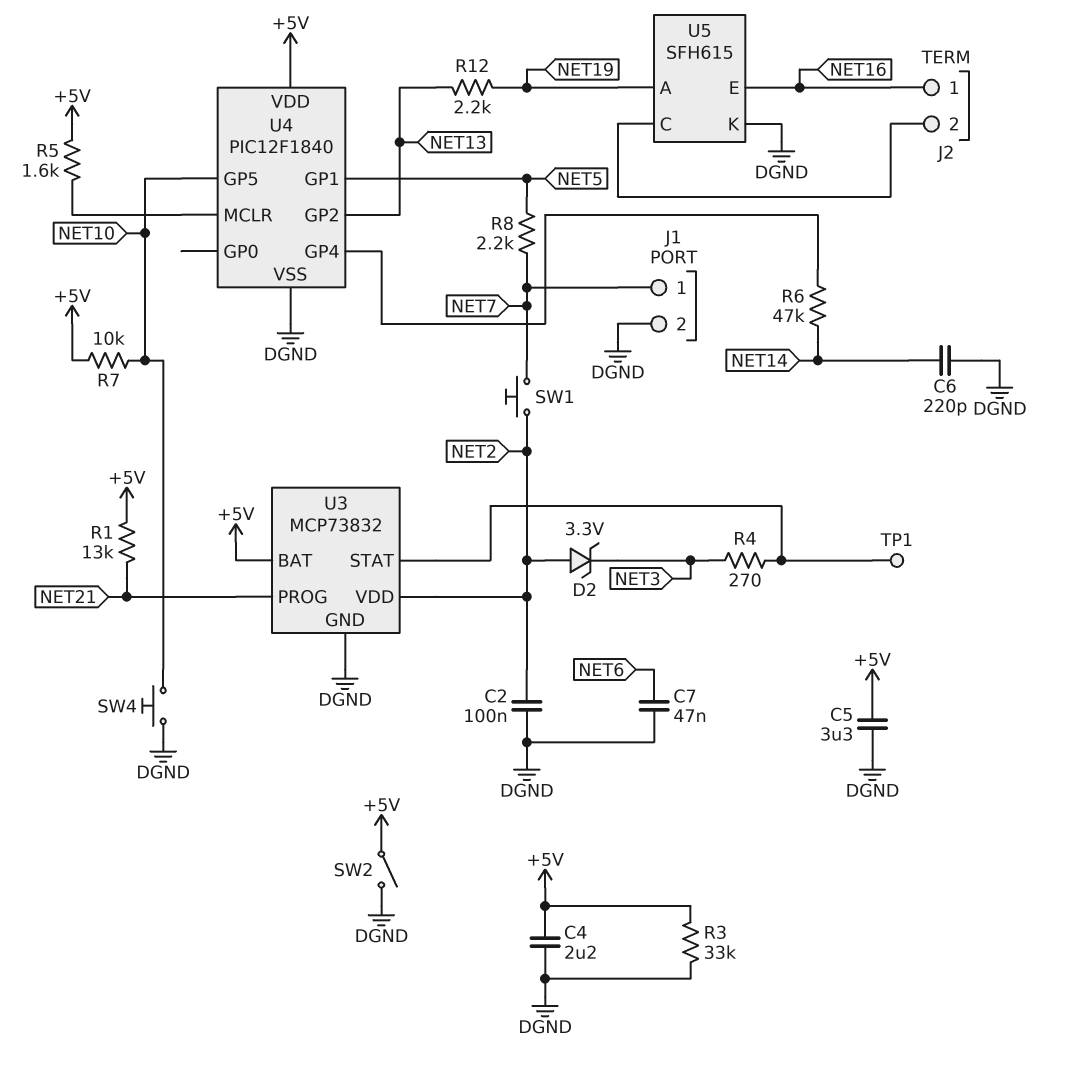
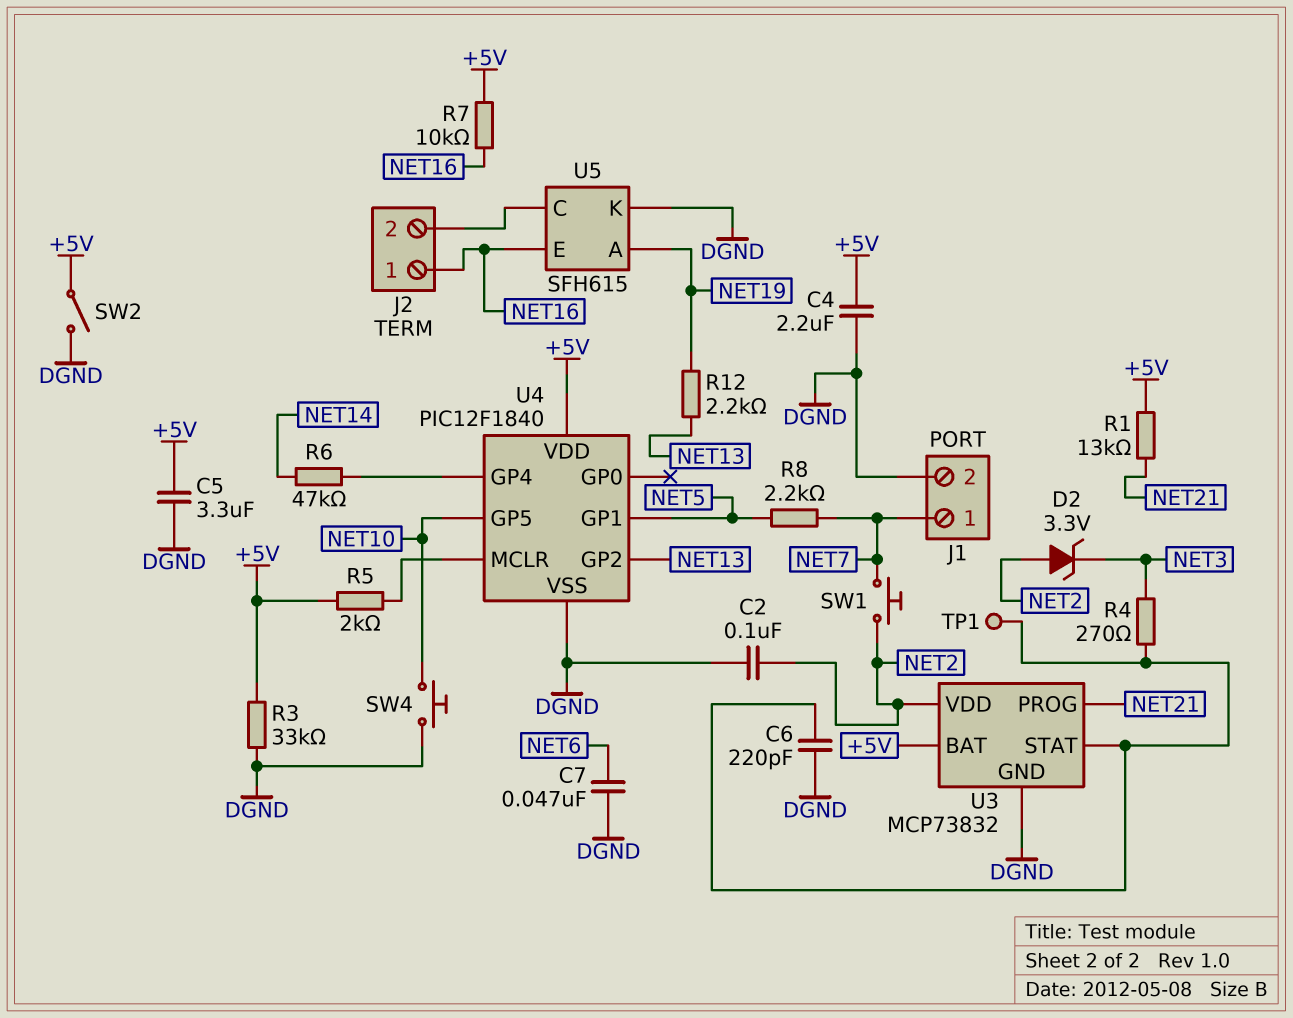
C6: 220pF (DGND, NET14) -> 220pF (DGND, U3/STAT)
R5: 1.6k (+5V, U4/MCLR) -> 2k (+5V, U4/MCLR)
R7: 10k (+5V, NET10) -> 10k (+5V, NET16)

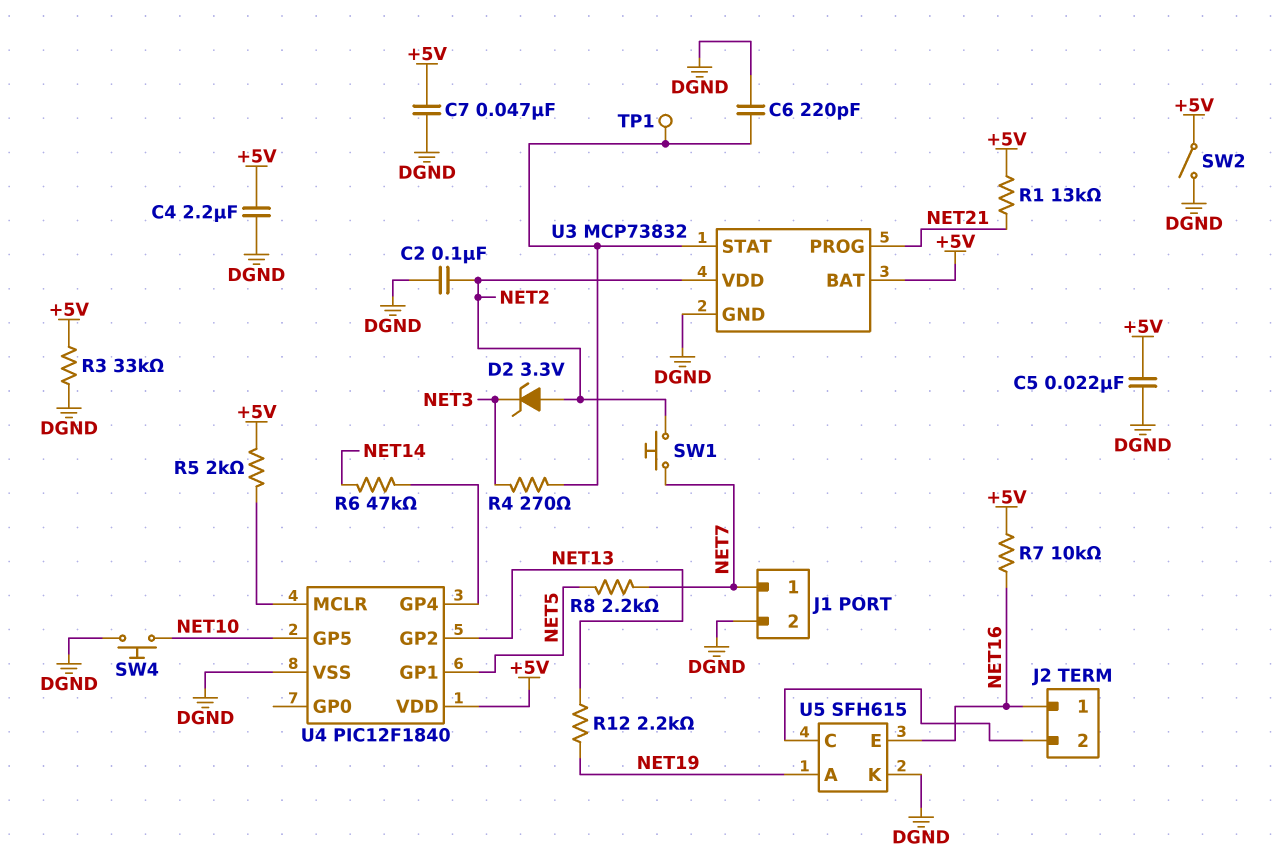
C5: 3.3uF (+5V, DGND) -> 22nF (+5V, DGND)
C7: 47nF (DGND, NET6) -> 47nF (+5V, DGND)

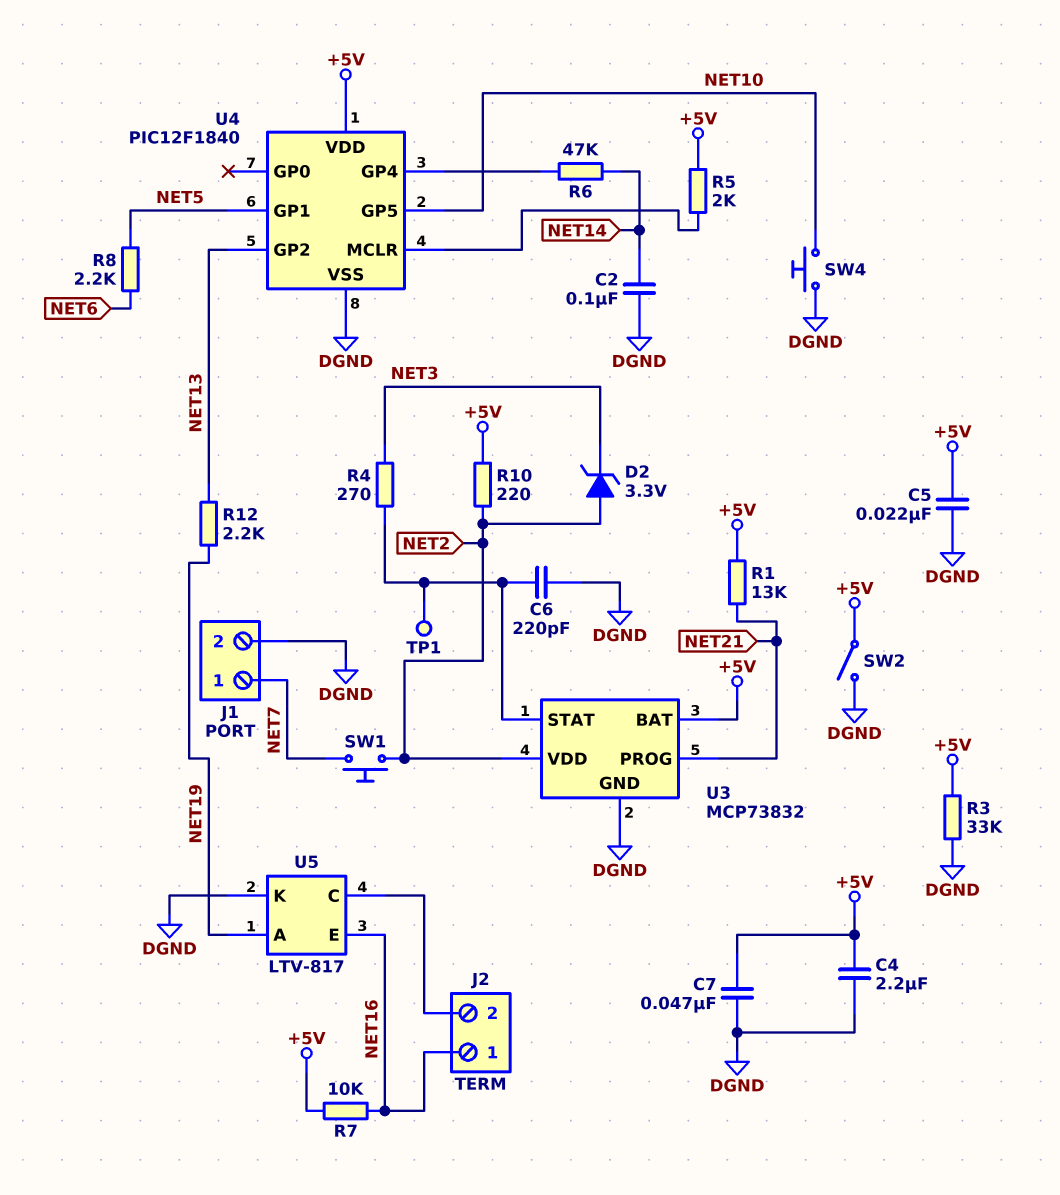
C2: 100nF (DGND, NET2) -> 100nF (DGND, NET14)
R8: 2.2k (NET5, NET7) -> 2.2k (NET5, NET6)
R10: none -> 220 (+5V, NET2)
U5: SFH615 -> LTV-817

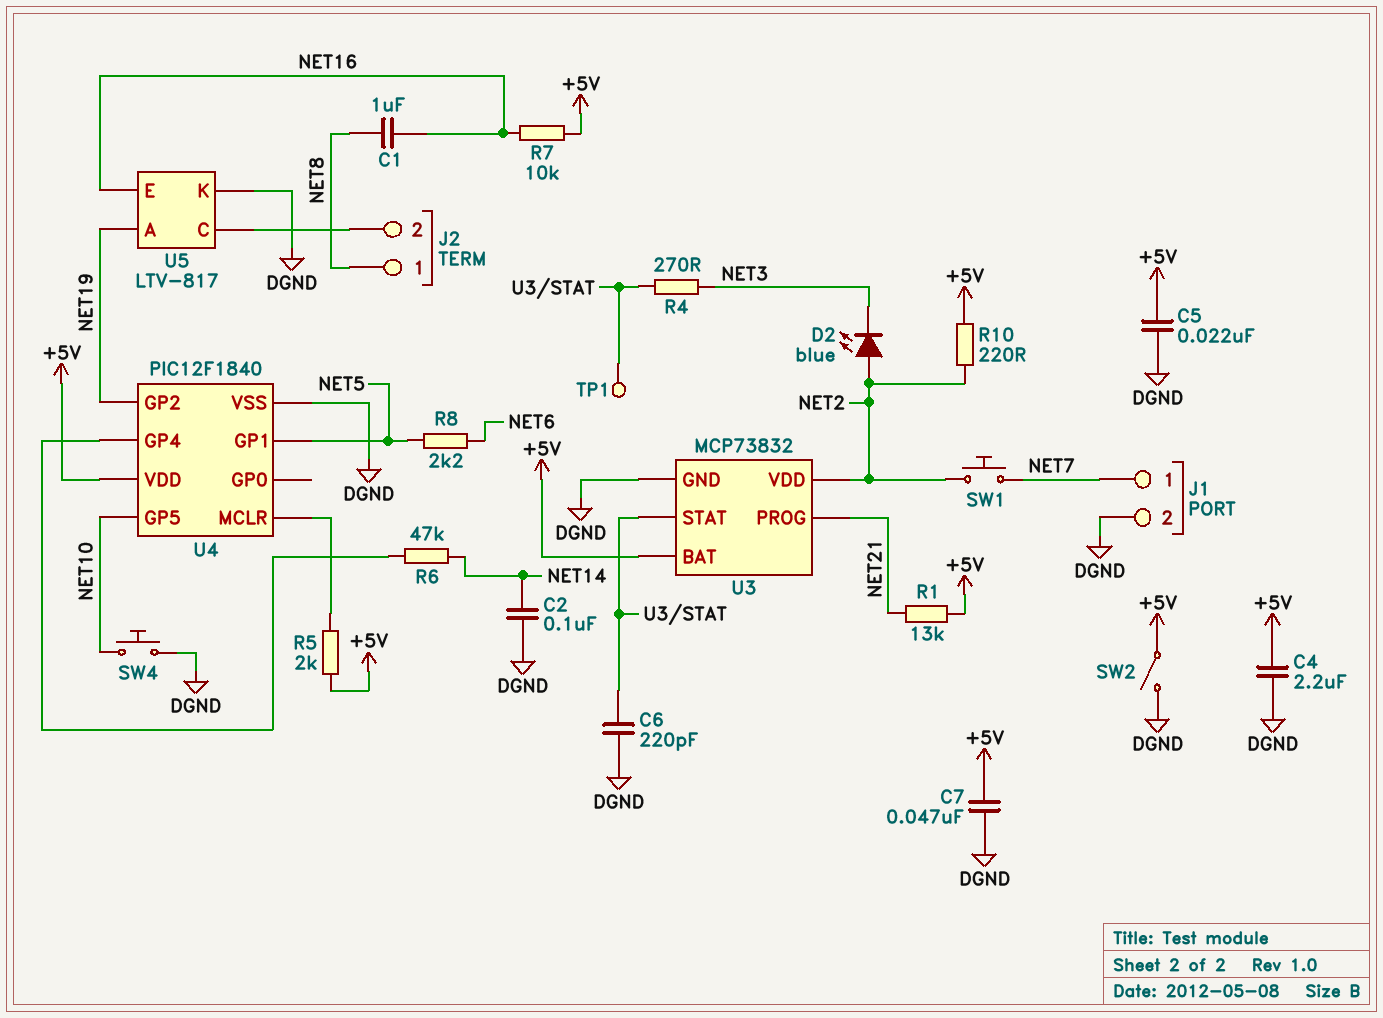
C1: none -> 1uF (NET8, NET16)
D2: zener 3.3V (A NET2, K NET3) -> LED blue (A NET2, K NET3)
J2 pin 1: NET16 -> NET8
R3: 33k (+5V, DGND) -> none
R12: 2.2k (NET13, NET19) -> none
U4 pin GP2: NET13 -> NET19

